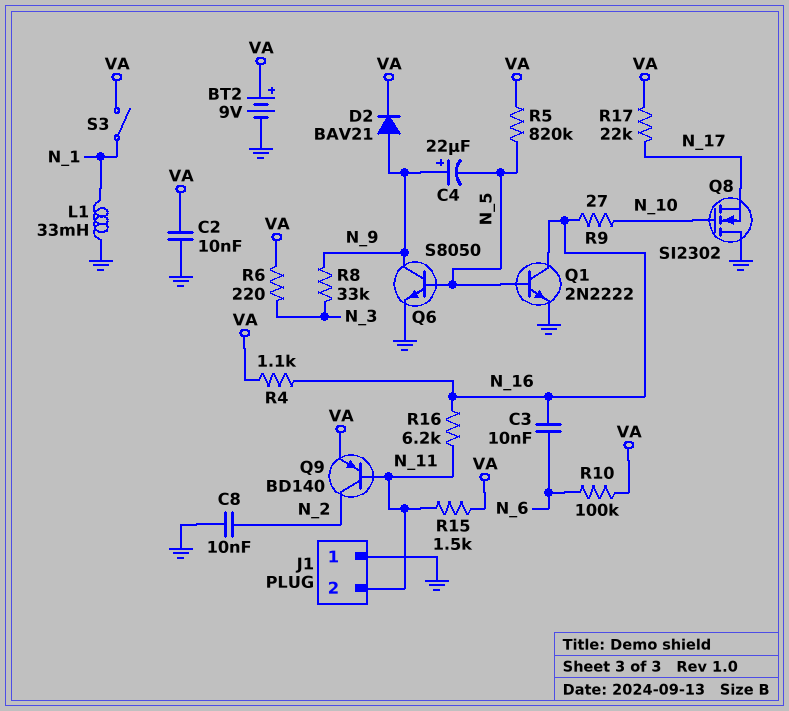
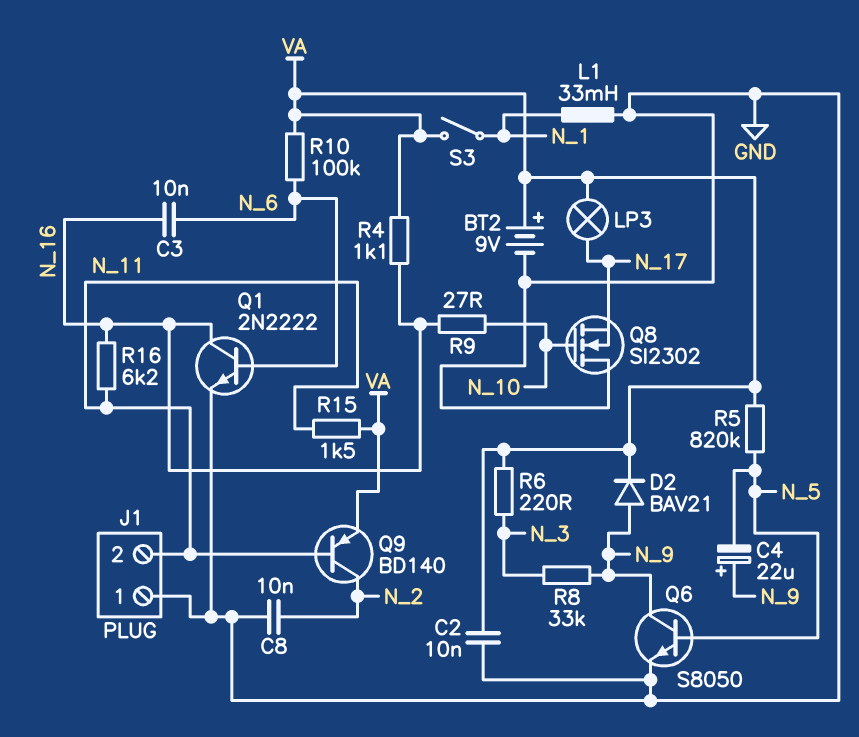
LP3: none -> lamp (N_17, VA)
Q1: NPN 2N2222 (B N_5, C N_16, E GND) -> NPN 2N2222 (B N_6, C N_16, E GND)
R17: 22k (N_17, VA) -> none

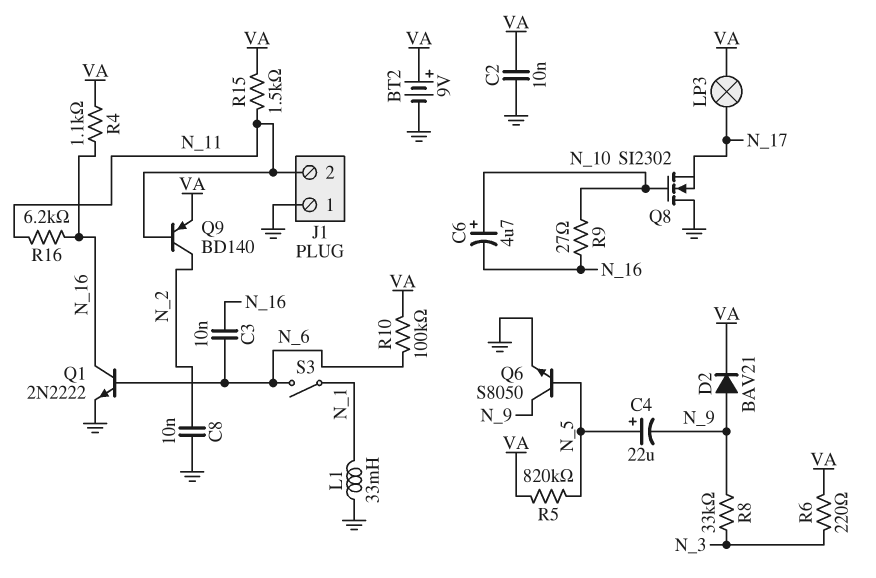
C4: 22uF (plus N_9, minus N_5) -> 22uF (plus N_5, minus N_9)
C6: none -> 4.7uF (plus N_10, minus N_16)
S3: switch (N_1, VA) -> switch (N_1, N_6)

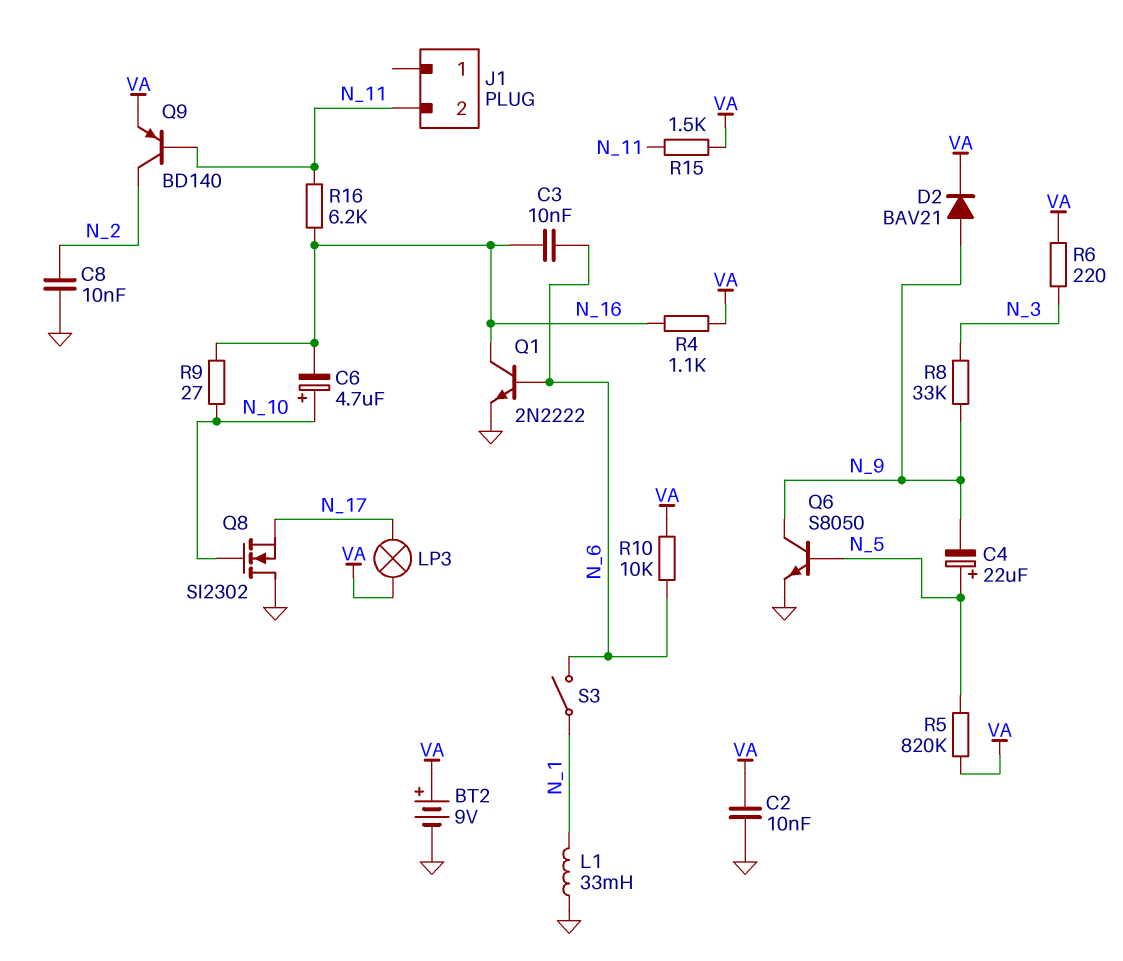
J1 pin 1: GND -> none
R10: 100k (N_6, VA) -> 10k (N_6, VA)

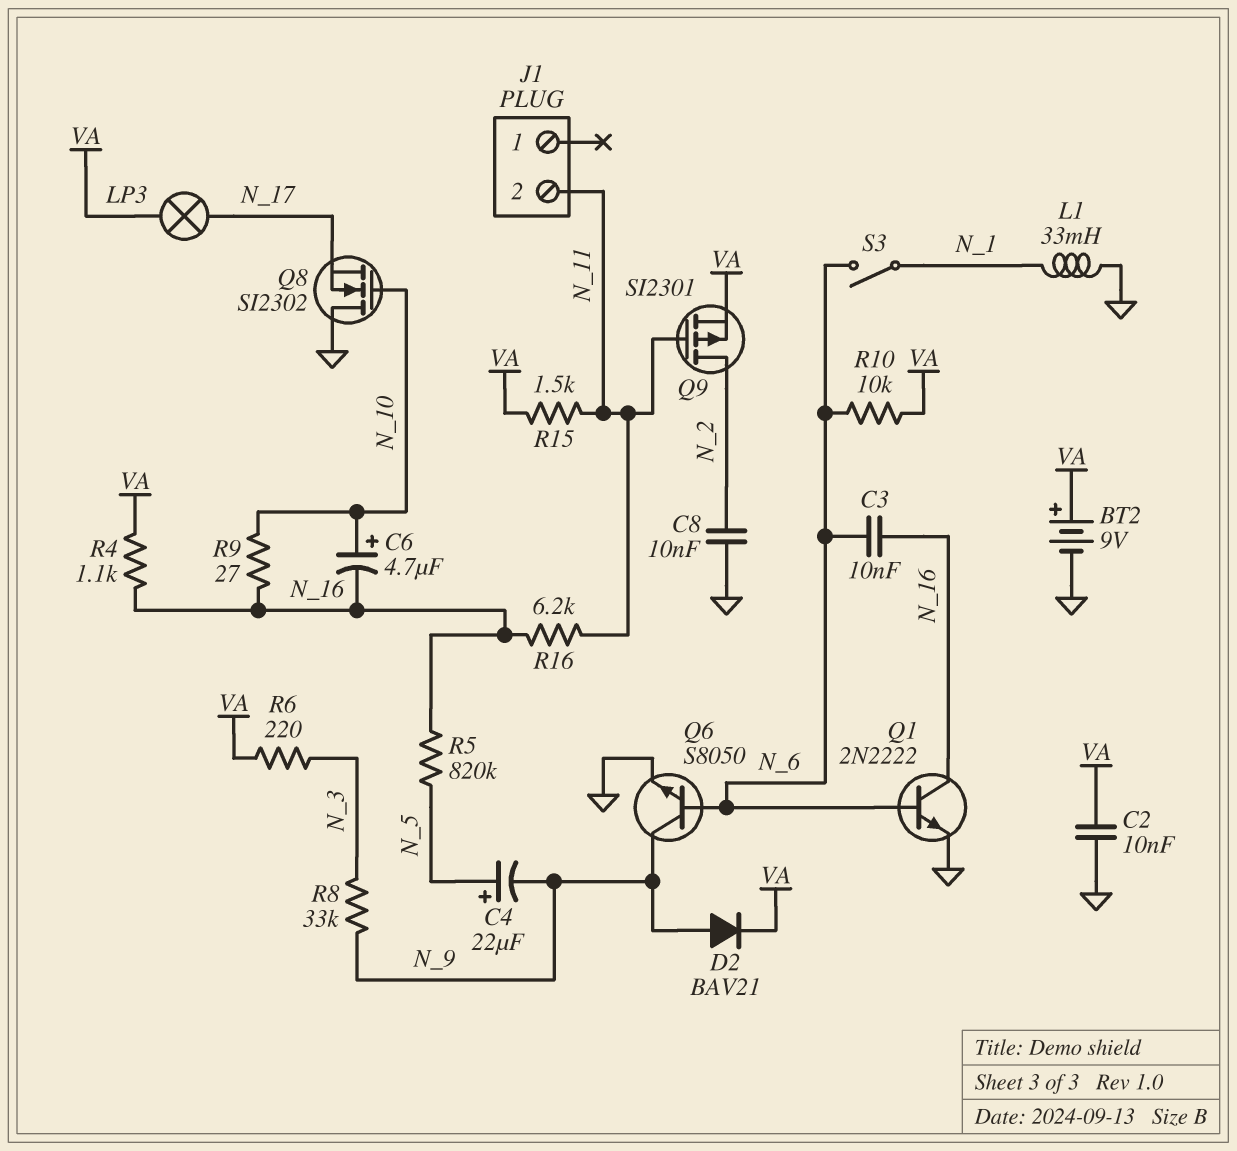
Q6: NPN S8050 (B N_5, C N_9, E GND) -> NPN S8050 (B N_6, C N_9, E GND)
Q9: PNP BD140 (B N_11, C N_2, E VA) -> PMOS SI2301 (G N_11, D N_2, S VA)
R5: 820k (N_5, VA) -> 820k (N_5, N_16)

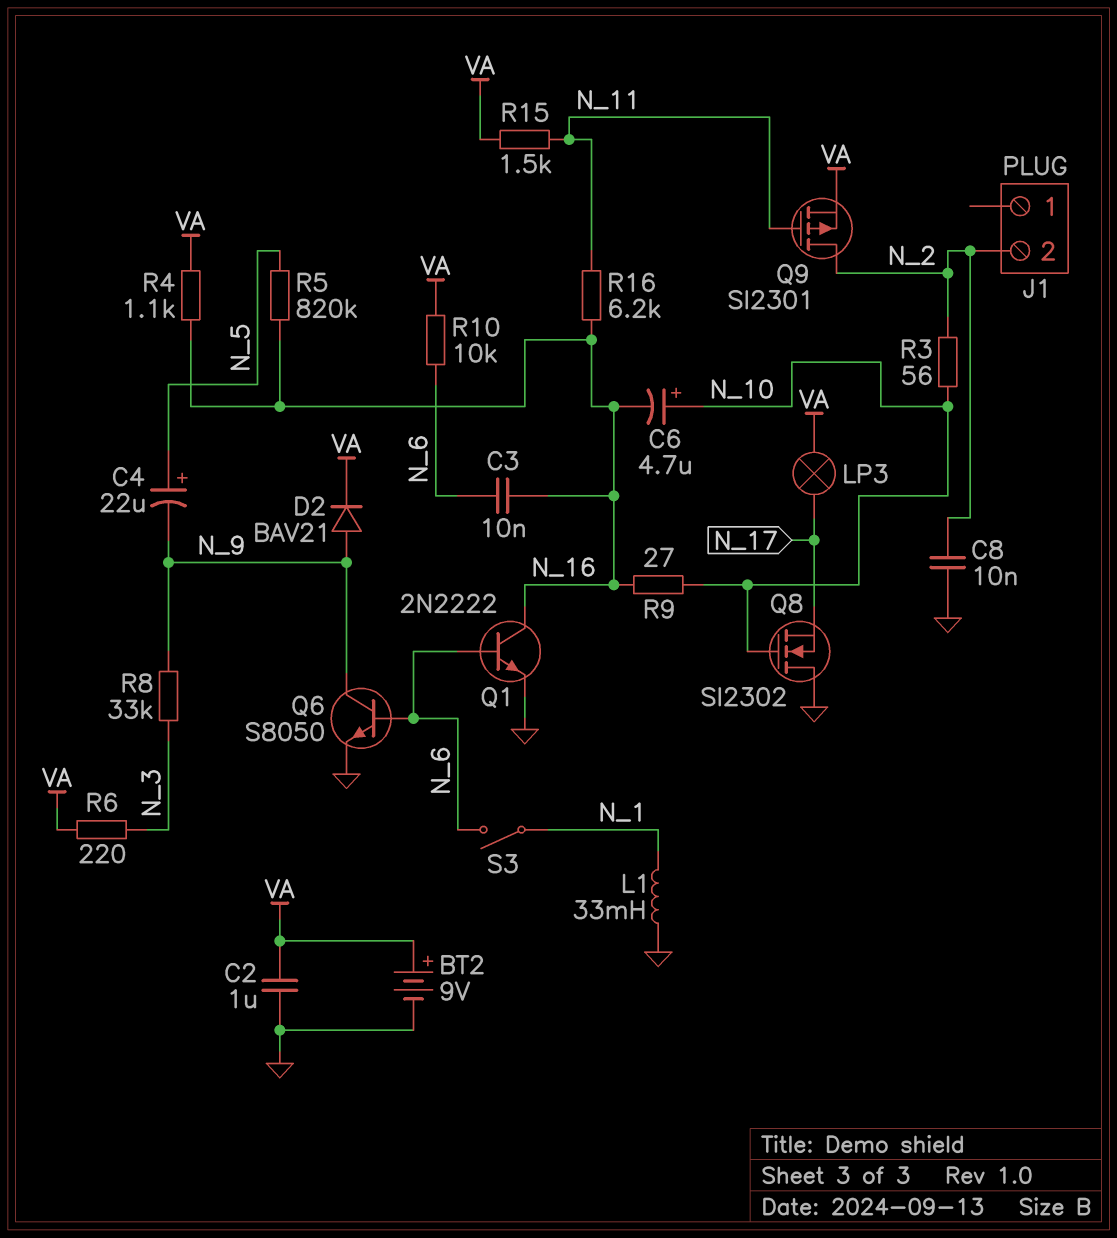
C2: 10nF (GND, VA) -> 1uF (GND, VA)
J1 pin 2: N_11 -> N_2
R3: none -> 56 (N_2, N_10)

